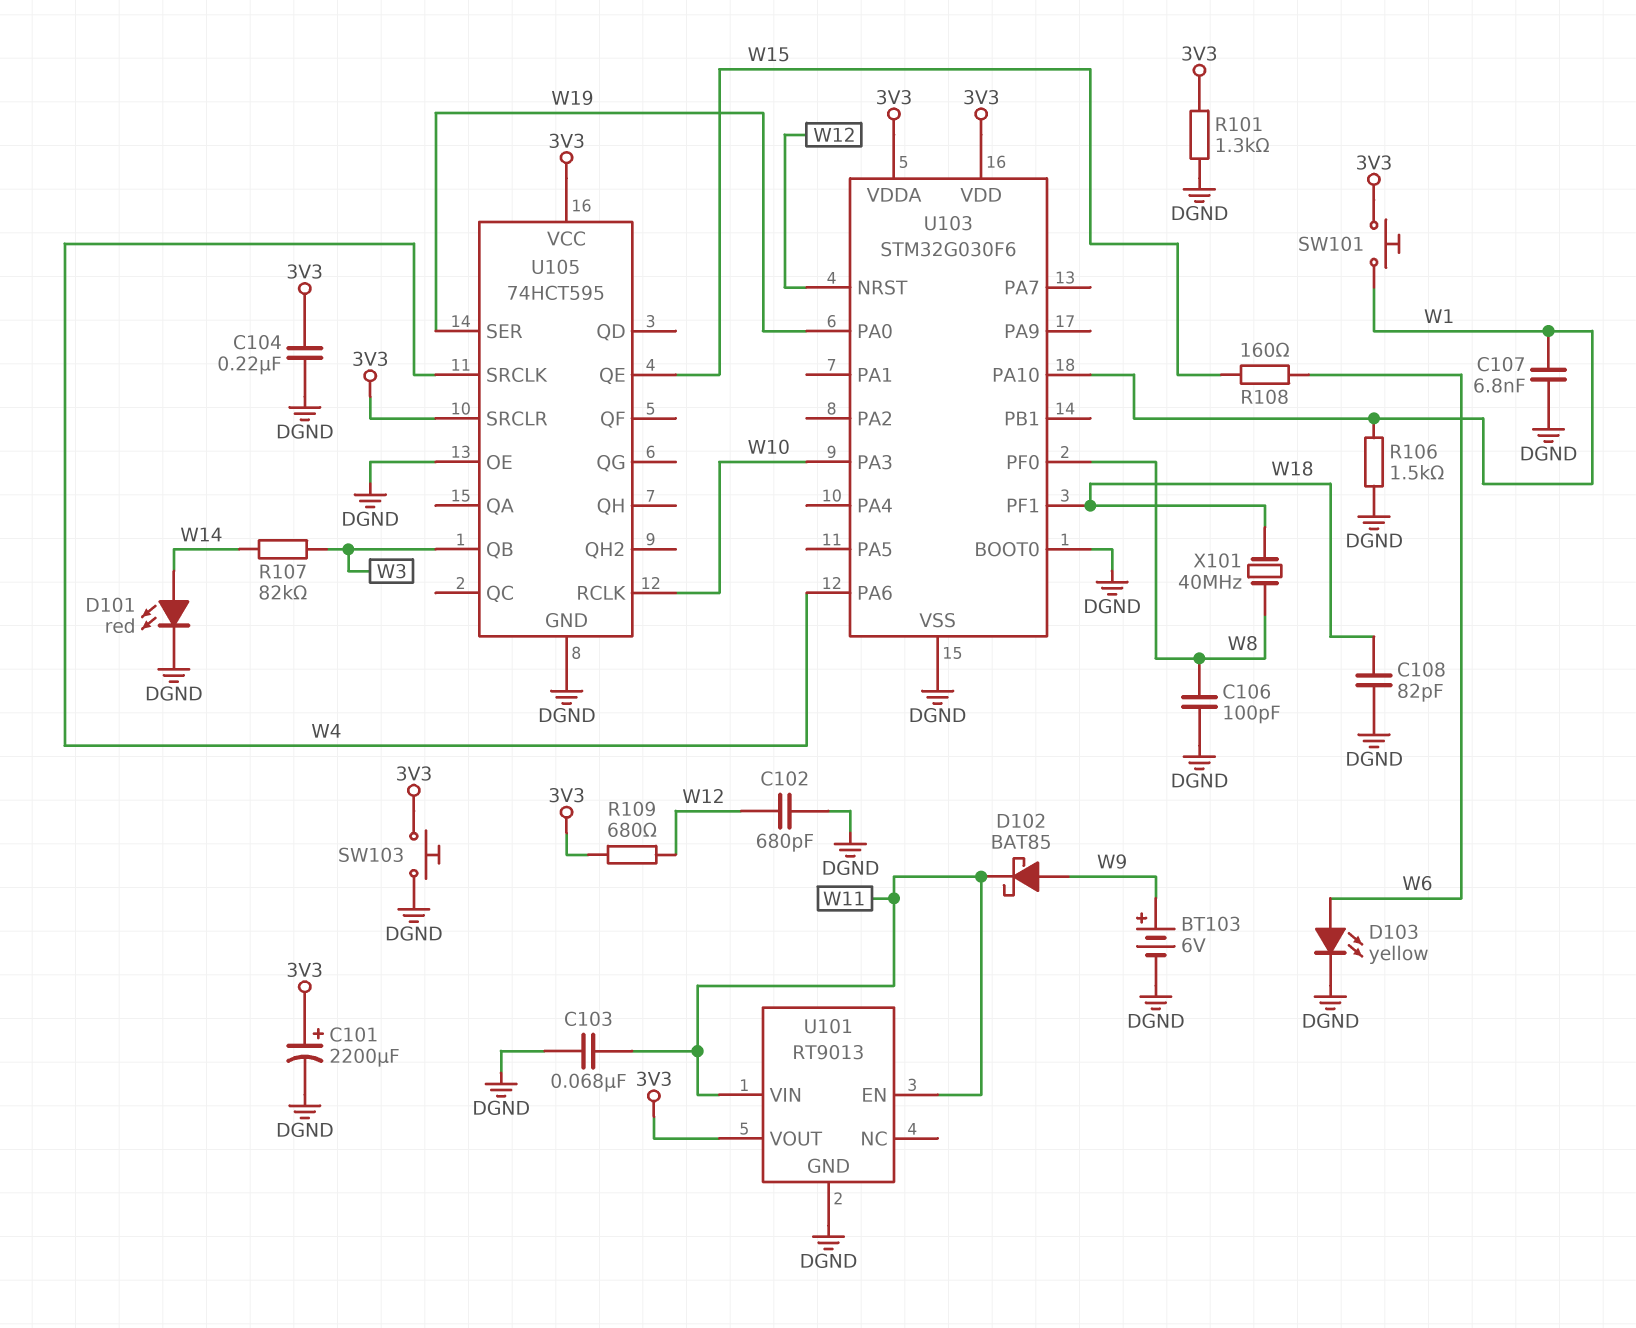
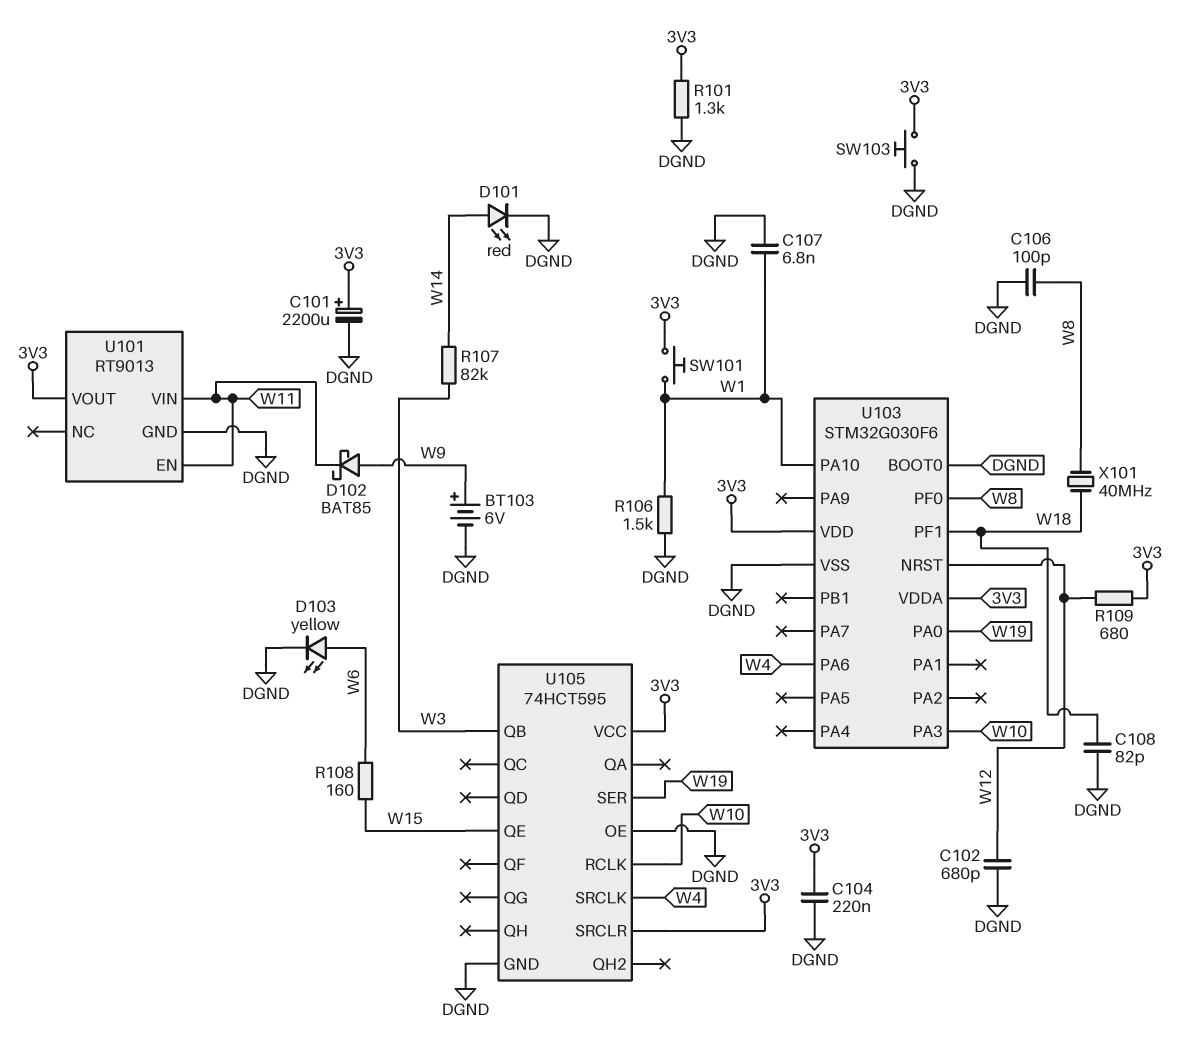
C103: 68nF (DGND, W11) -> none

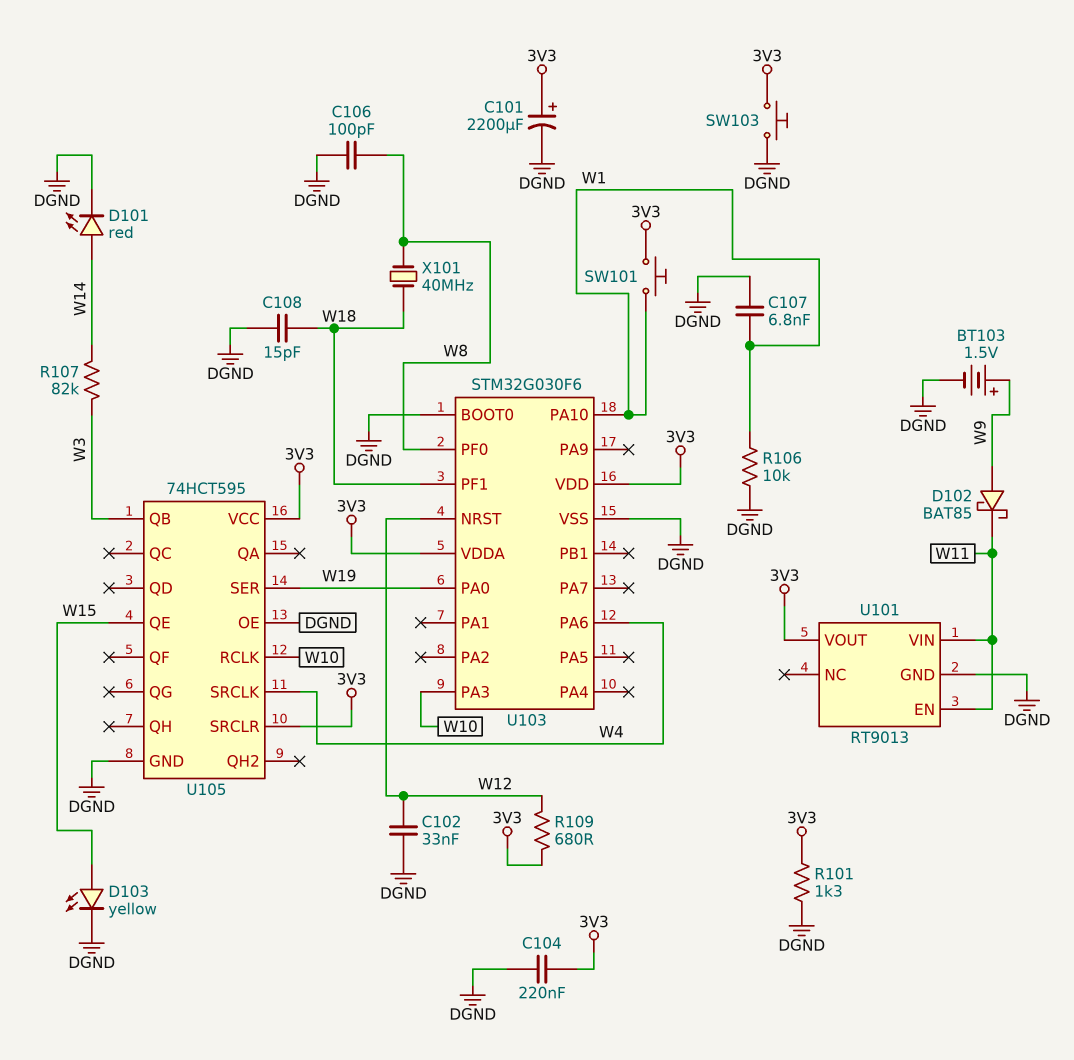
BT103: 6V (plus W9, minus DGND) -> 1.5V (plus W9, minus DGND)
C102: 680pF (DGND, W12) -> 33nF (DGND, W12)
C108: 82pF (DGND, W18) -> 15pF (DGND, W18)
D103: LED yellow (A W6, K DGND) -> LED yellow (A W15, K DGND)
R106: 1.5k (DGND, W1) -> 10k (DGND, W1)
R108: 160 (W6, W15) -> none

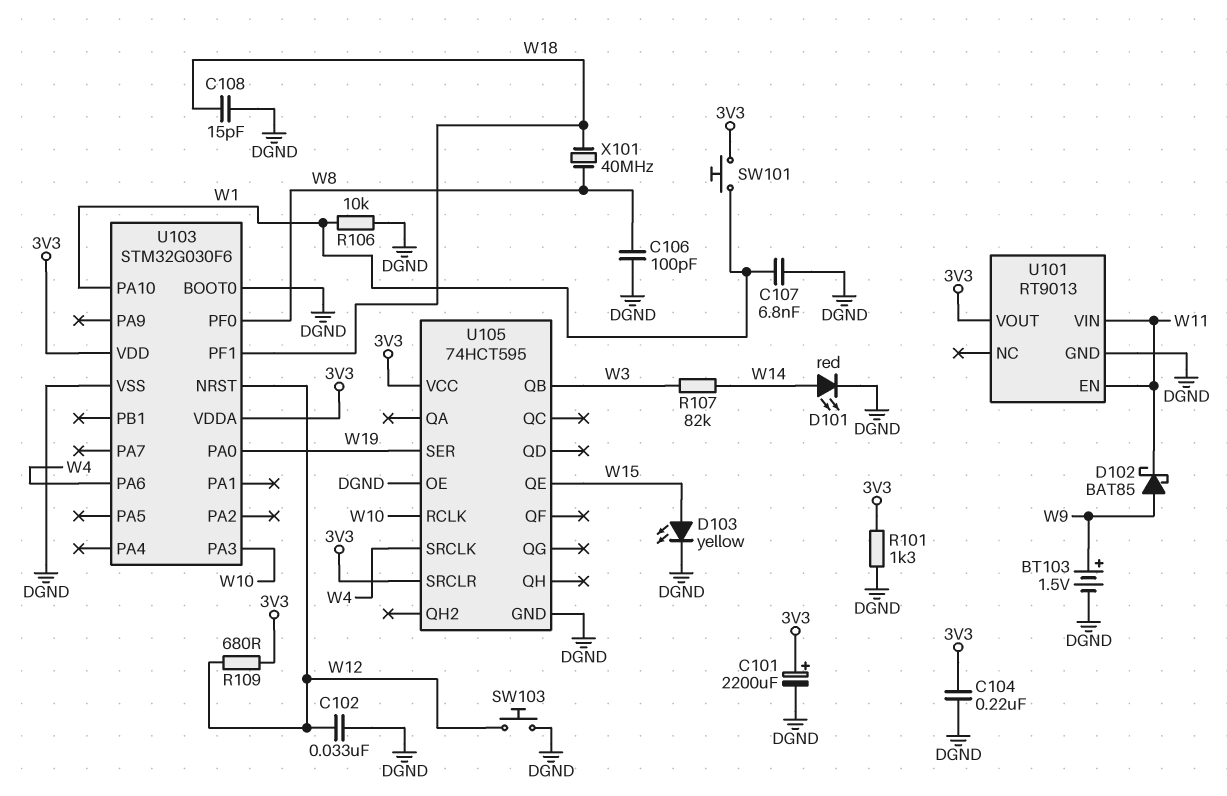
SW103: button (3V3, DGND) -> button (DGND, W12)

